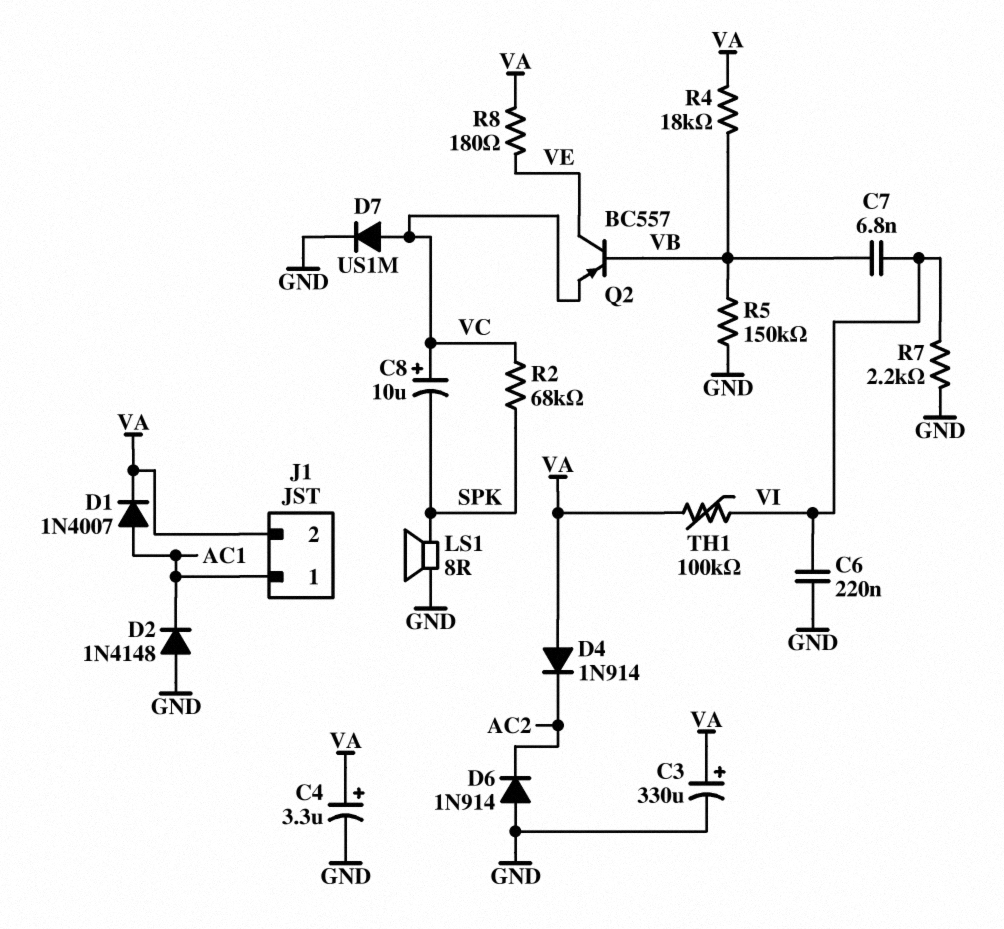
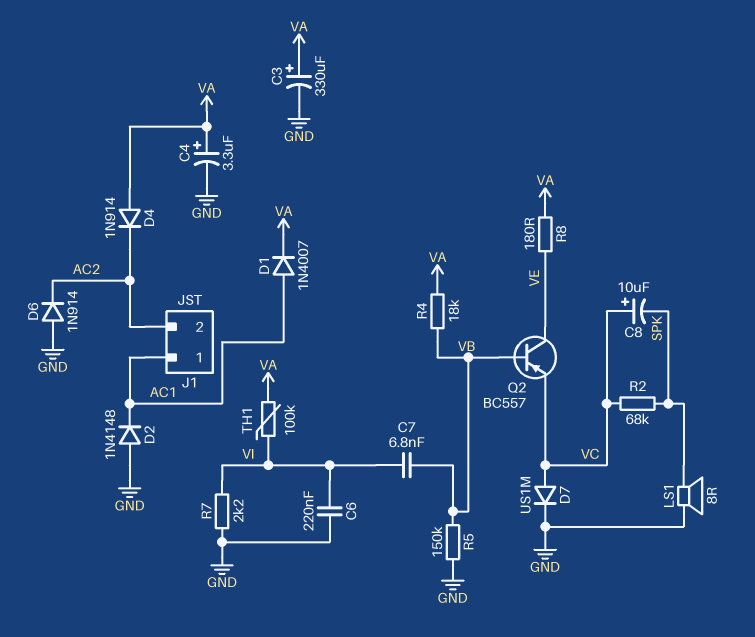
J1 pin 2: VA -> AC2

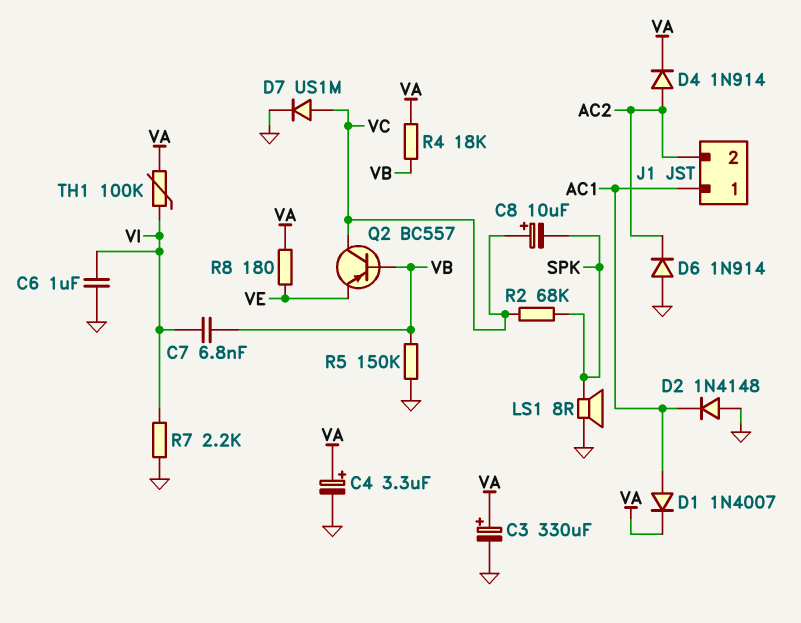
C6: 220nF (GND, VI) -> 1uF (GND, VI)
D4: diode 1N914 (A VA, K AC2) -> diode 1N914 (A AC2, K VA)
Q2: PNP BC557 (B VB, C VE, E VC) -> PNP BC557 (B VB, C VC, E VE)

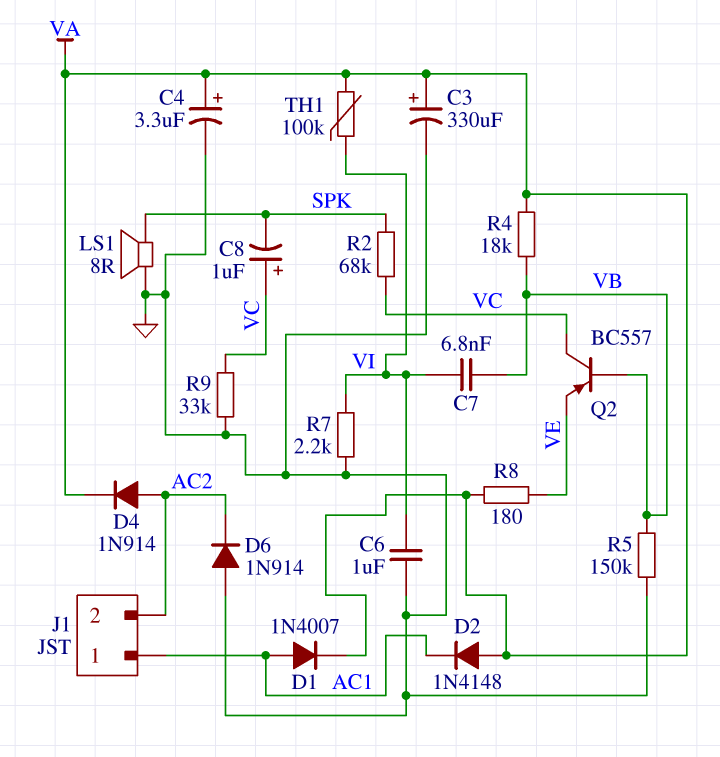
C8: 10uF (plus VC, minus SPK) -> 1uF (plus VC, minus SPK)
D2: diode 1N4148 (A GND, K AC1) -> diode 1N4148 (A VA, K AC1)
D7: diode US1M (A VC, K GND) -> none
R9: none -> 33k (GND, VC)

